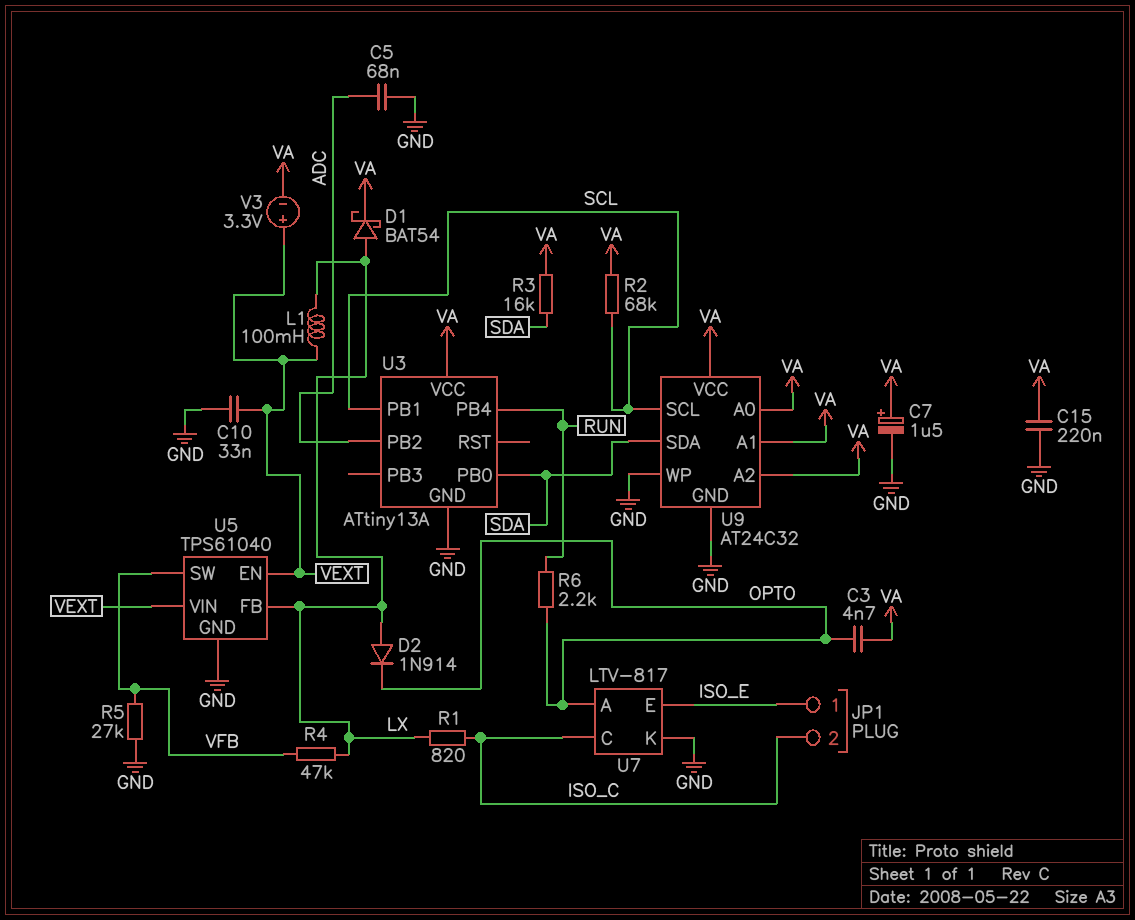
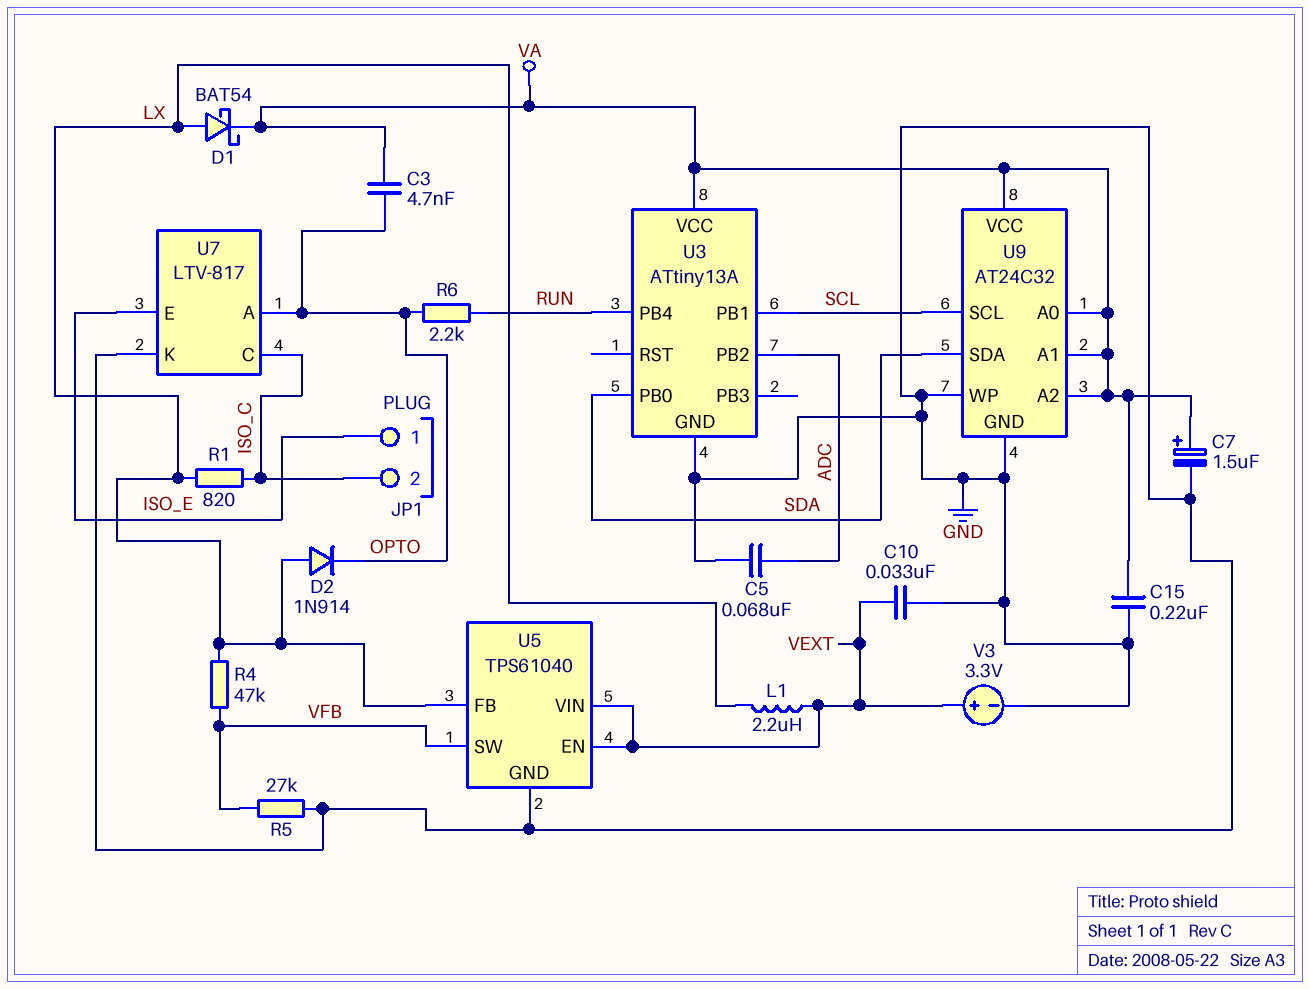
L1: 100mH (LX, VEXT) -> 2.2uH (LX, VEXT)
R2: 68k (SCL, VA) -> none
R3: 16k (SDA, VA) -> none
V3: 3.3V (plus VEXT, minus VA) -> 3.3V (plus VEXT, minus GND)

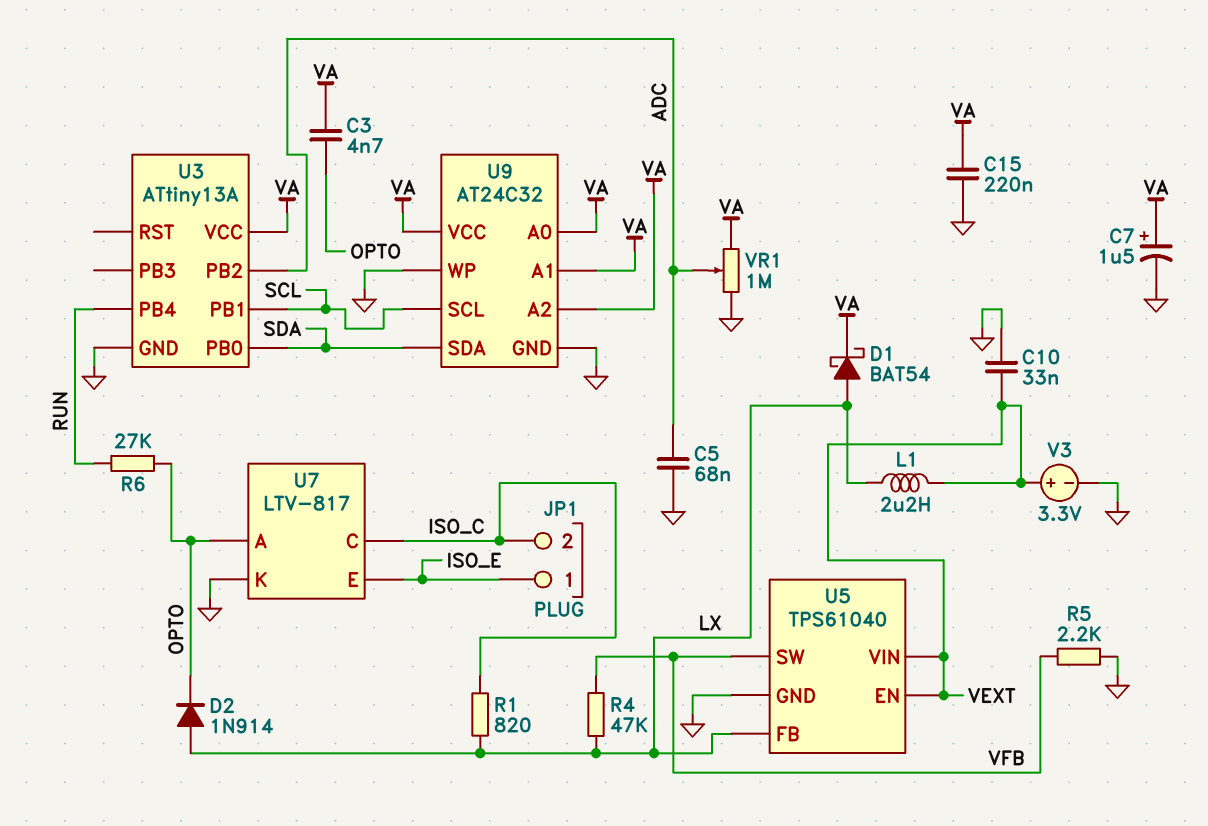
R5: 27k (GND, VFB) -> 2.2k (GND, VFB)
R6: 2.2k (OPTO, RUN) -> 27k (OPTO, RUN)
VR1: none -> 1M (GND, VA, wiper ADC)

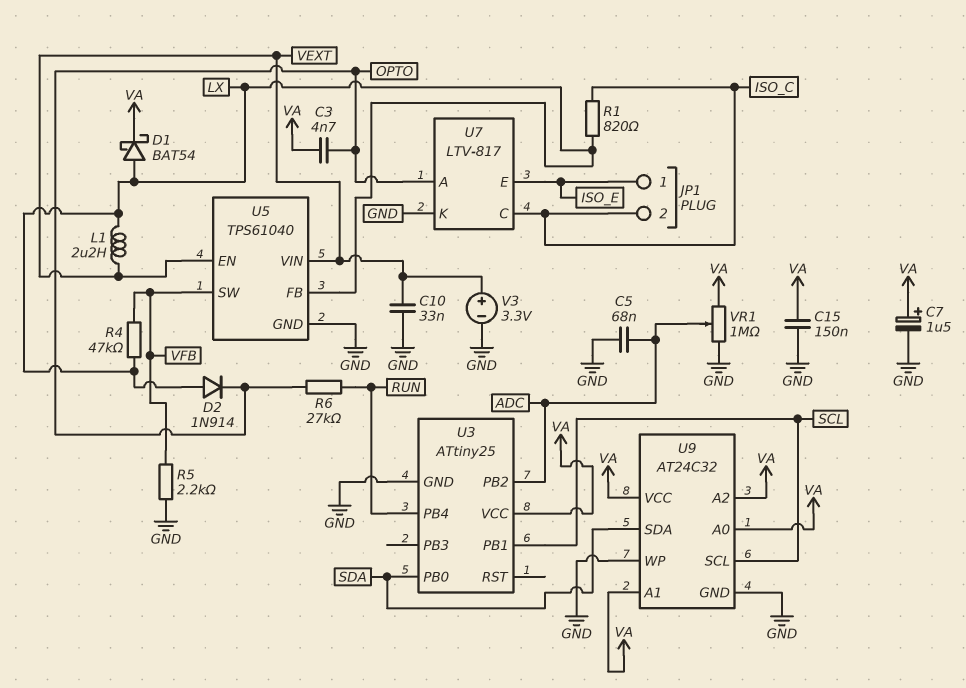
C15: 220nF (GND, VA) -> 150nF (GND, VA)
U3: ATtiny13A -> ATtiny25

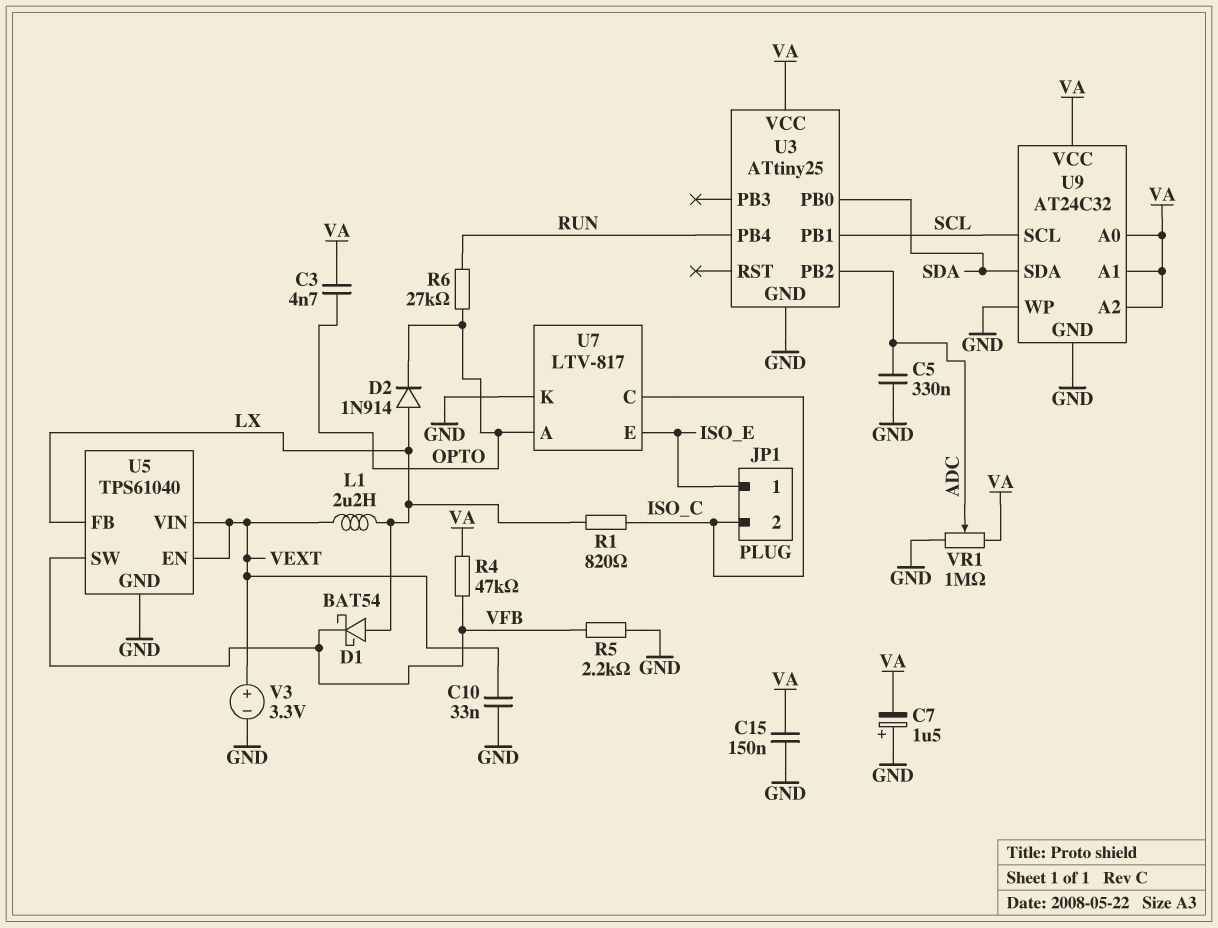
C5: 68nF (ADC, GND) -> 330nF (ADC, GND)
C7: 1.5uF (plus VA, minus GND) -> 1.5uF (plus GND, minus VA)
D1: schottky BAT54 (A LX, K VA) -> schottky BAT54 (A LX, K VFB)
R4: 47k (LX, VFB) -> 47k (VA, VFB)

